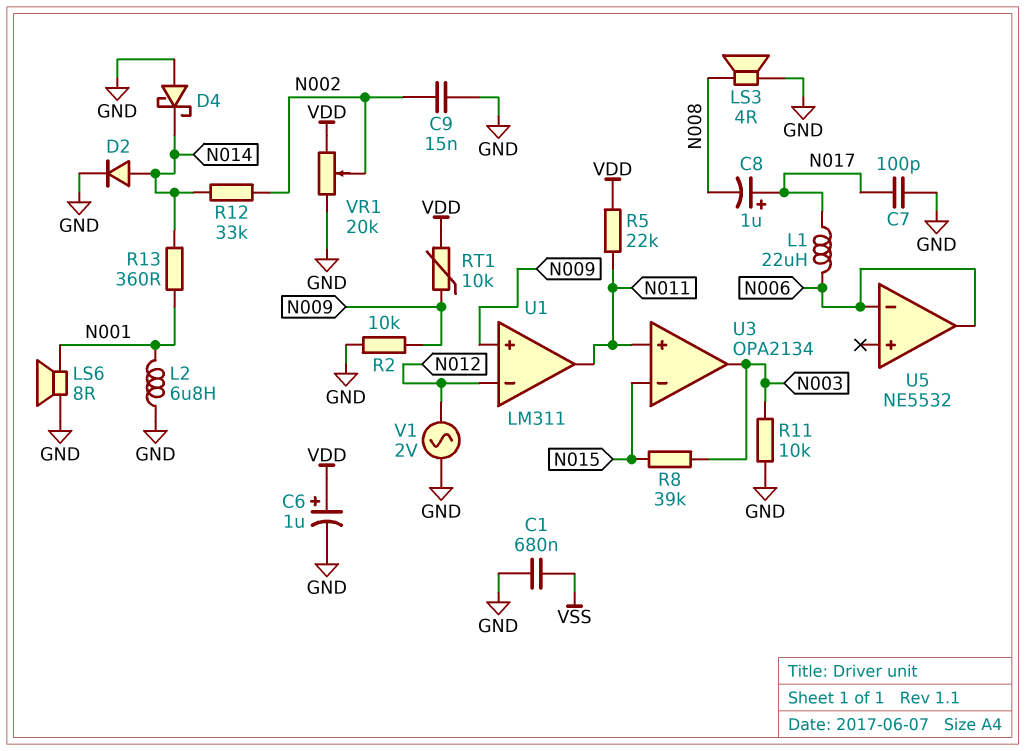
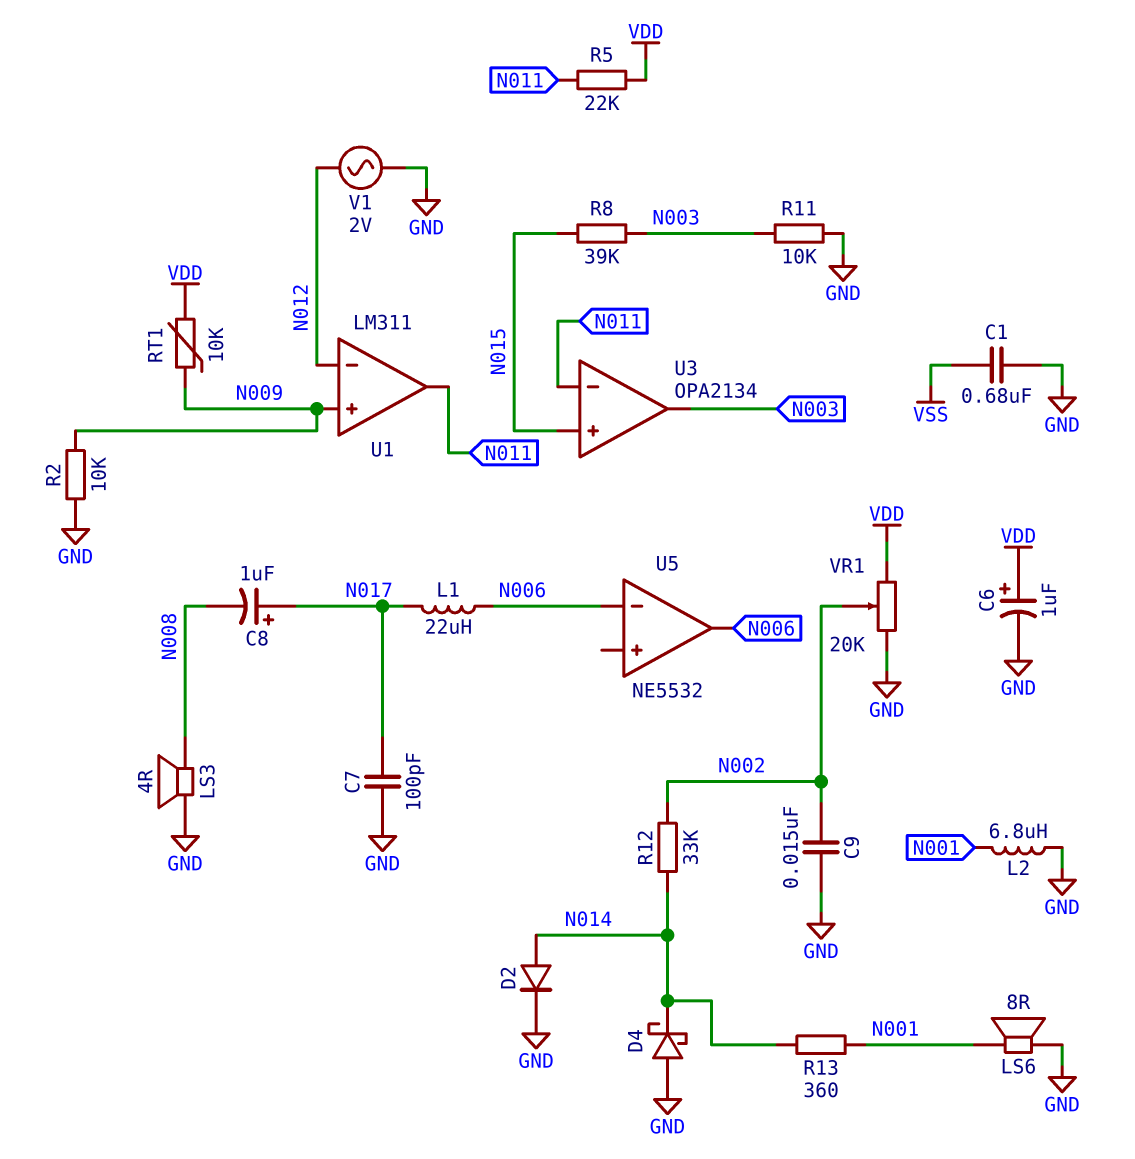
U3 pin in+: N011 -> N015
U3 pin in-: N015 -> N011

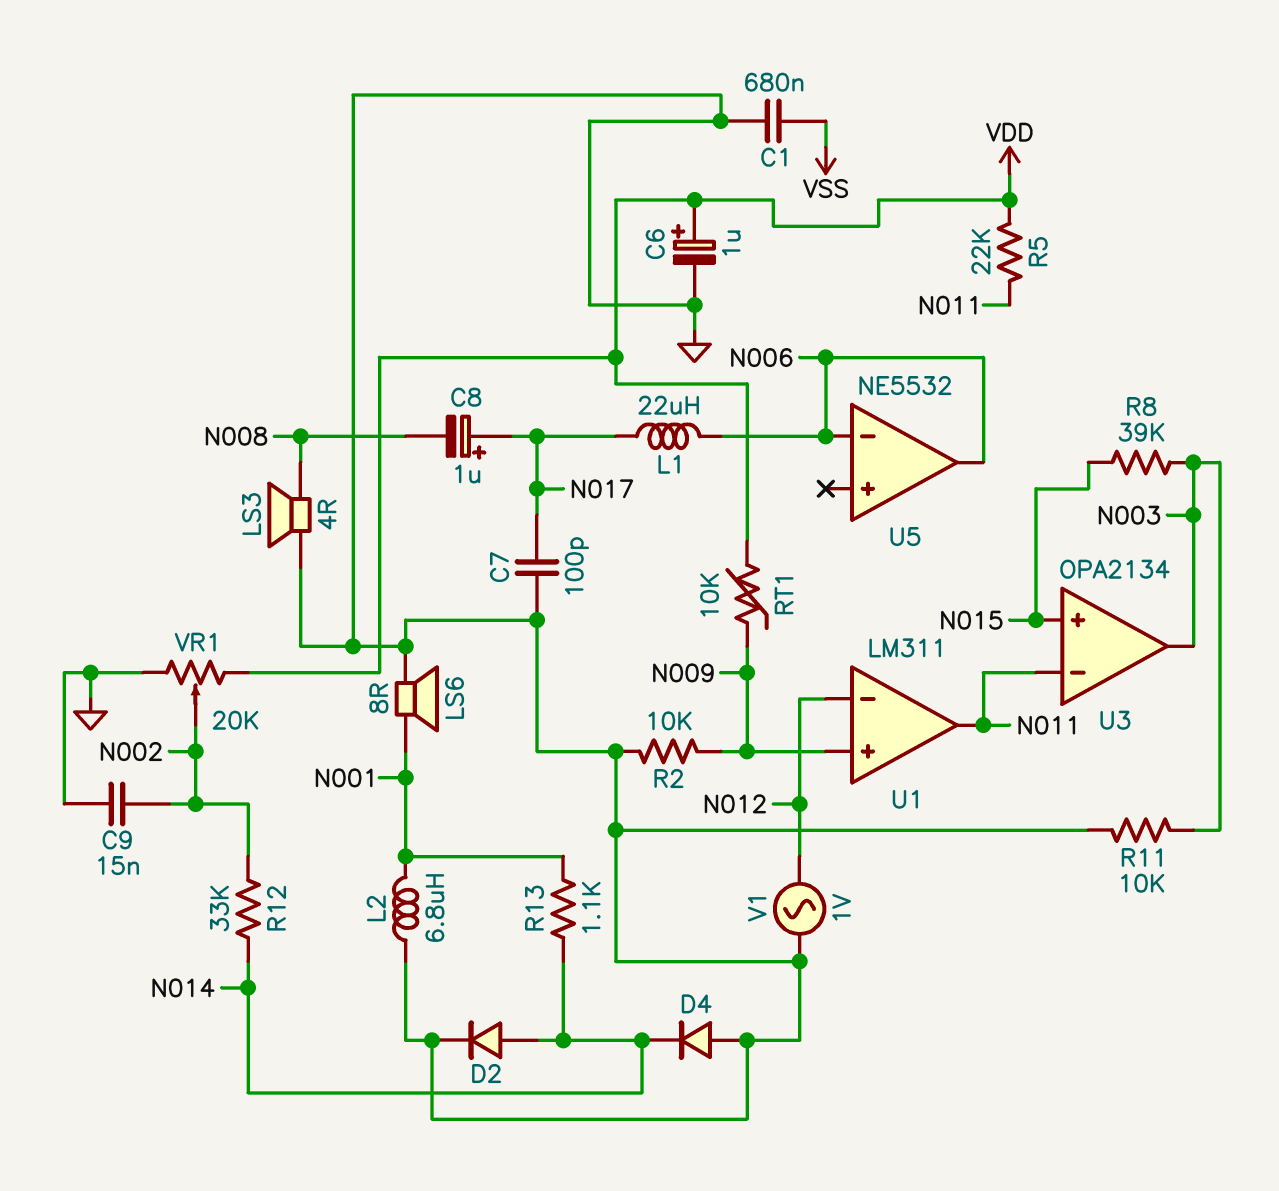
D4: schottky (A GND, K N014) -> diode (A GND, K N014)
R13: 360 (N001, N014) -> 1.1k (N001, N014)
V1: AC 2V (GND, N012) -> AC 1V (GND, N012)

